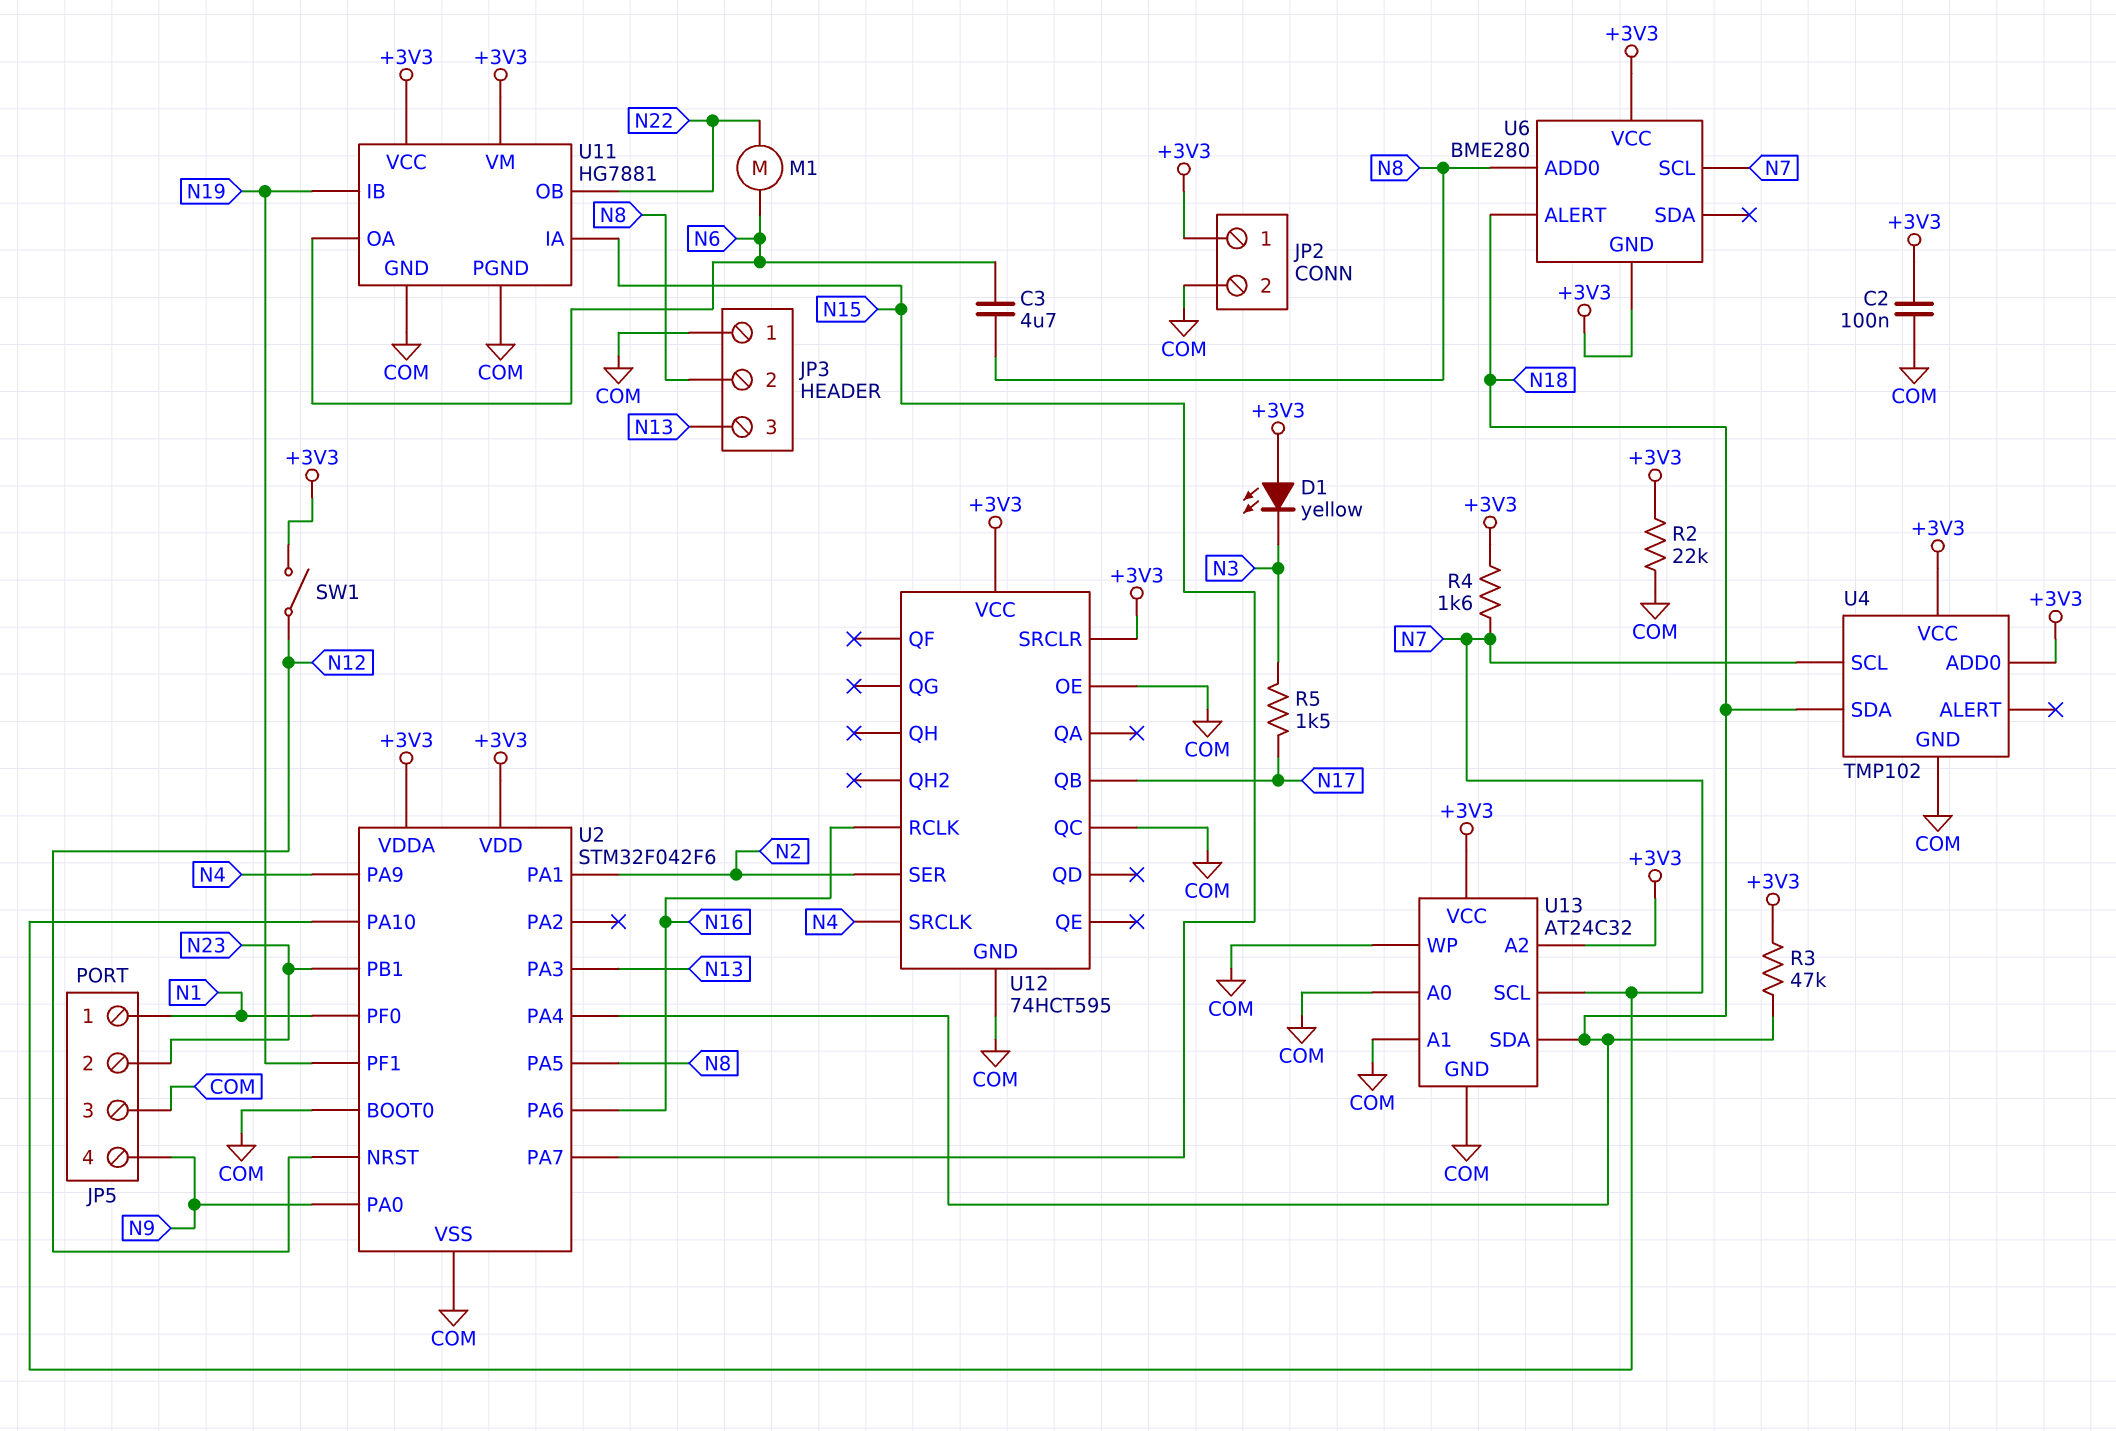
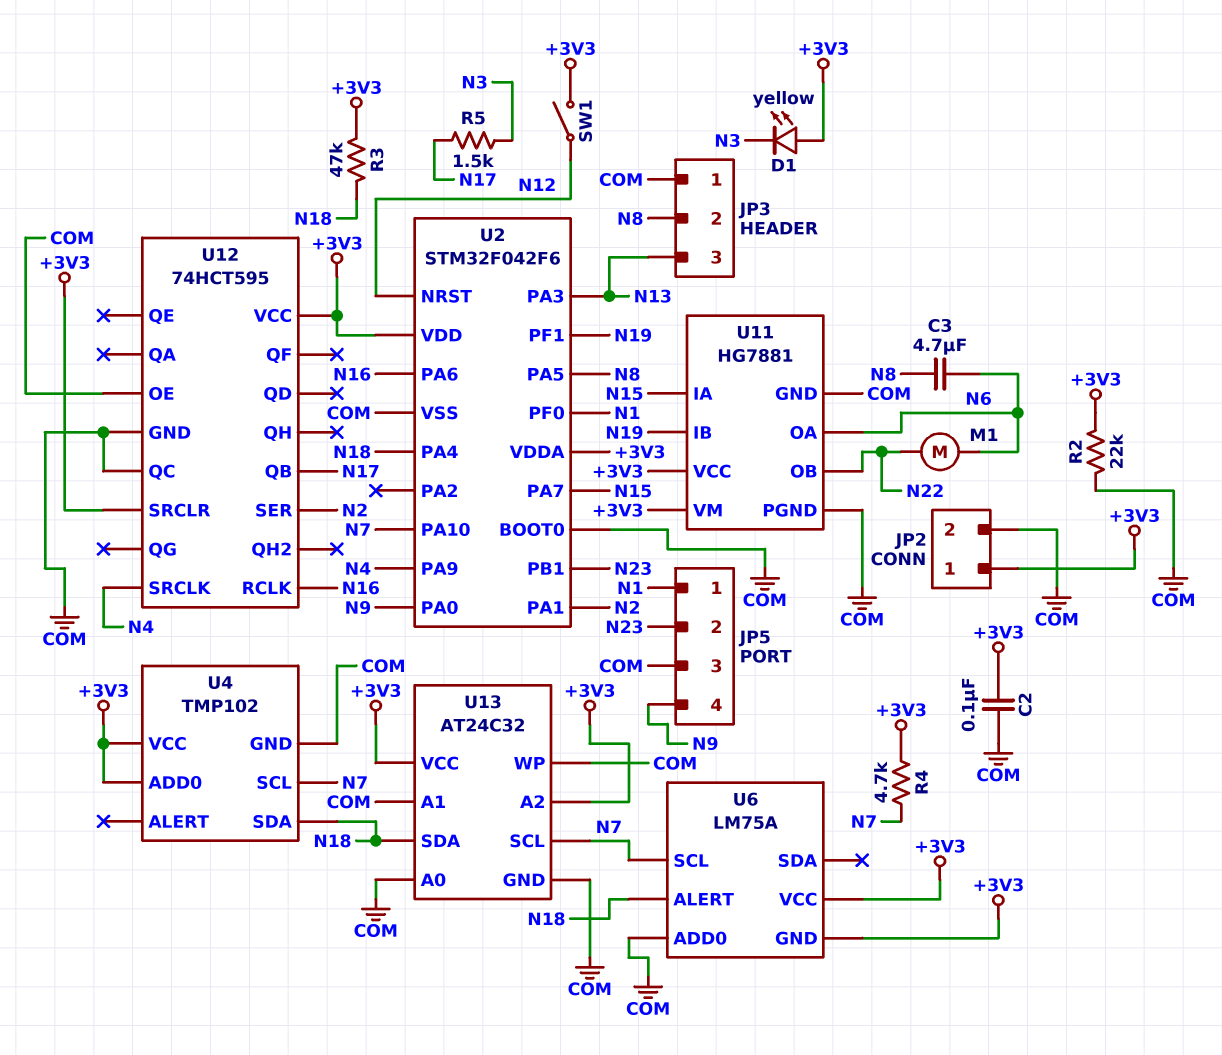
R4: 1.6k (+3V3, N7) -> 4.7k (+3V3, N7)
U6: BME280 -> LM75A
U6 pin ADD0: N8 -> COM

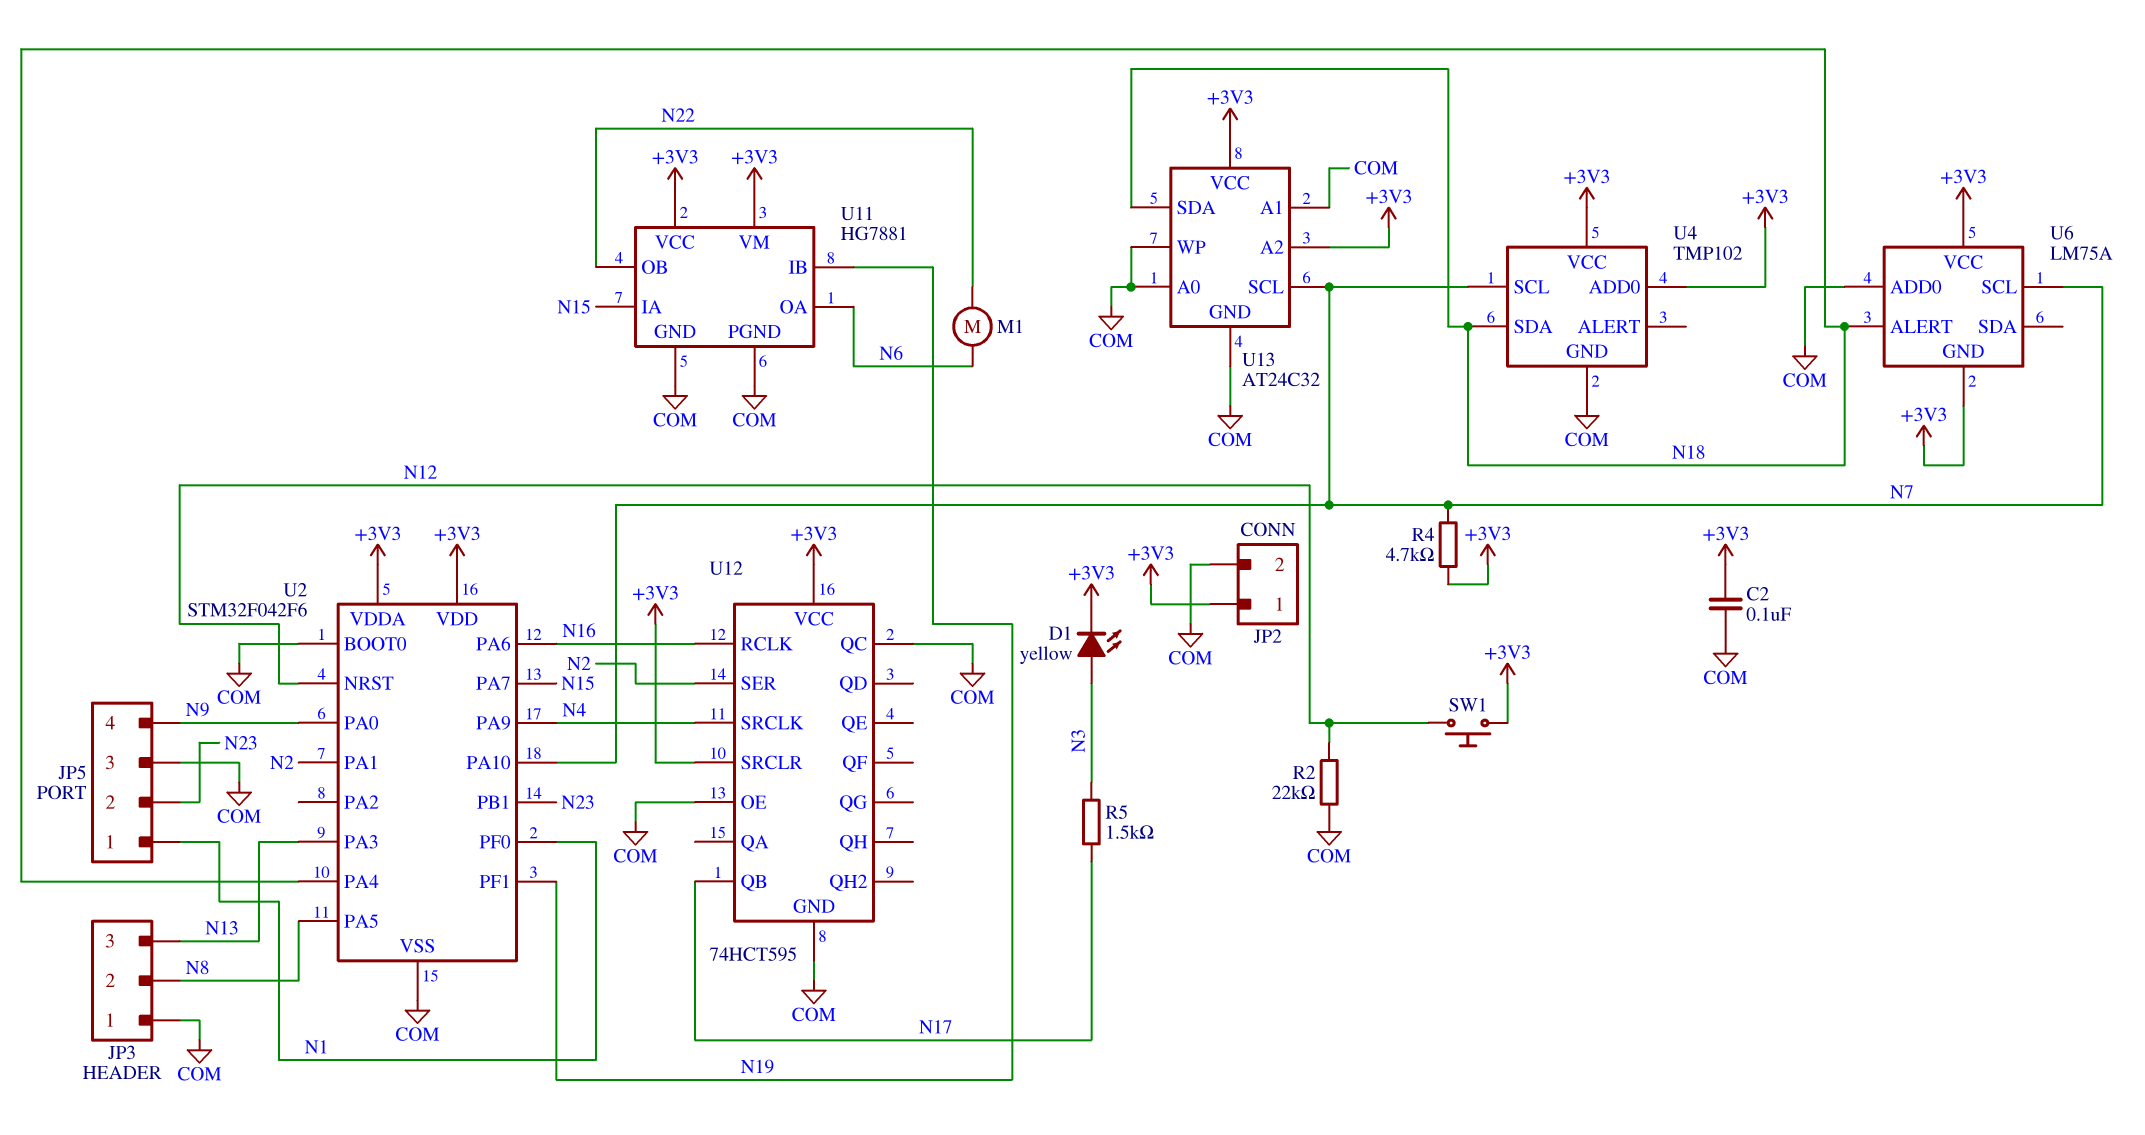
C3: 4.7uF (N6, N8) -> none
D1: LED yellow (A +3V3, K N3) -> LED yellow (A N3, K +3V3)
R2: 22k (+3V3, COM) -> 22k (COM, N12)
R3: 47k (+3V3, N18) -> none
SW1: switch (+3V3, N12) -> button (+3V3, N12)

